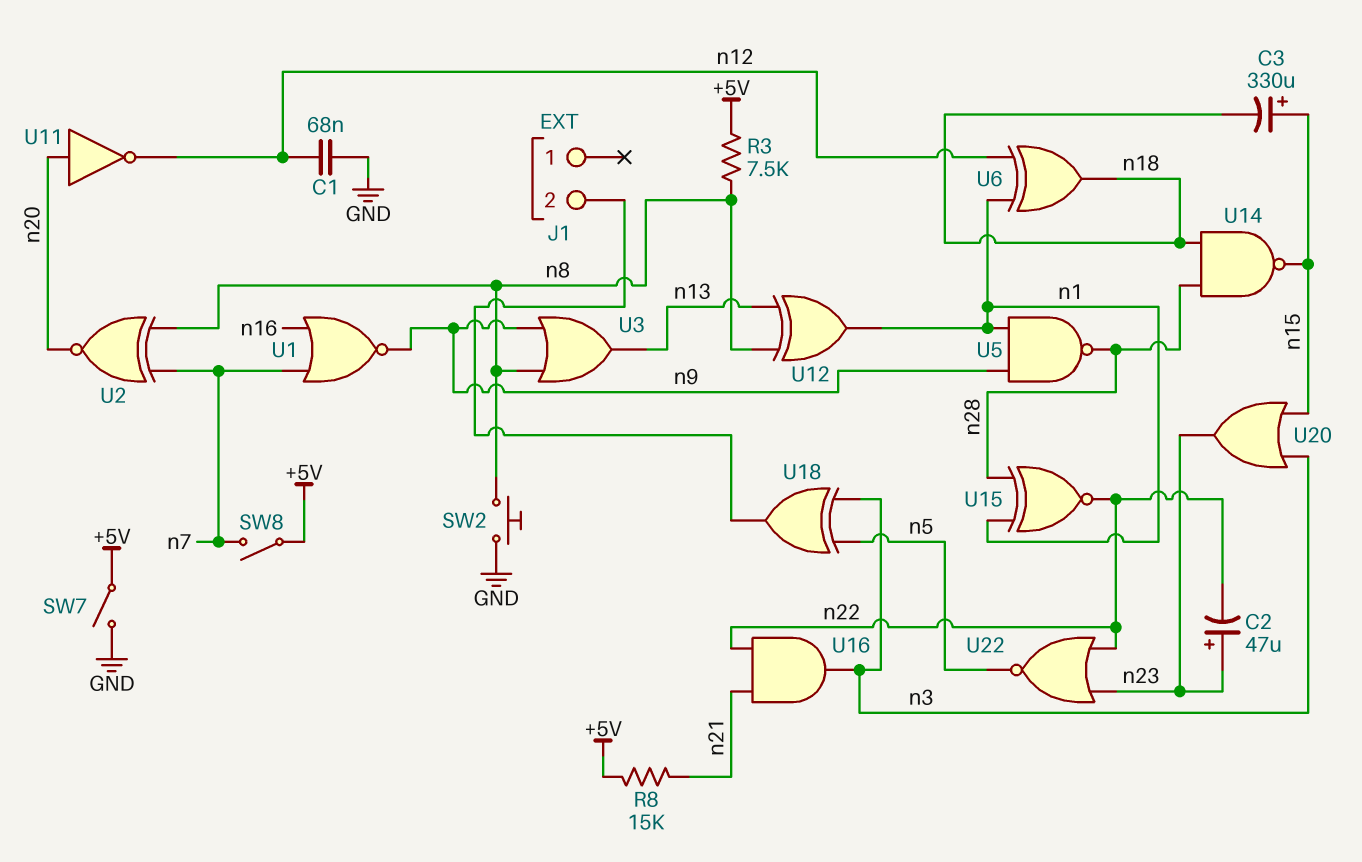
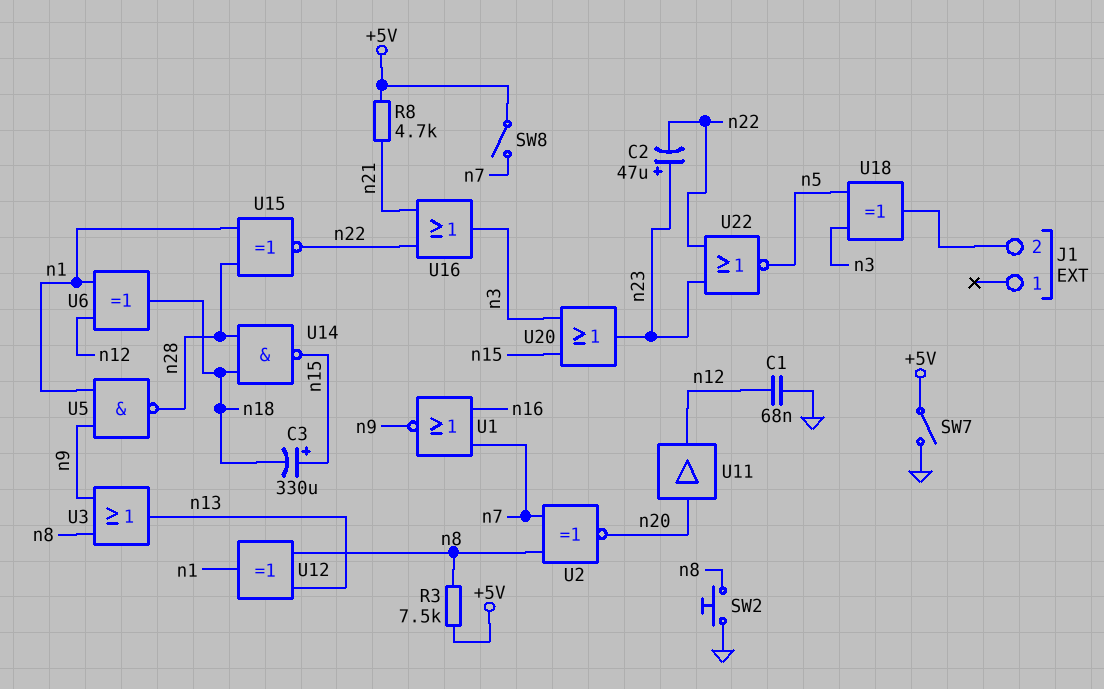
R8: 15k (+5V, n21) -> 4.7k (+5V, n21)
U11: NOT (in n20, out n12) -> buffer (in n20, out n12)
U16: AND (in n21, in n22, out n3) -> OR (in n21, in n22, out n3)

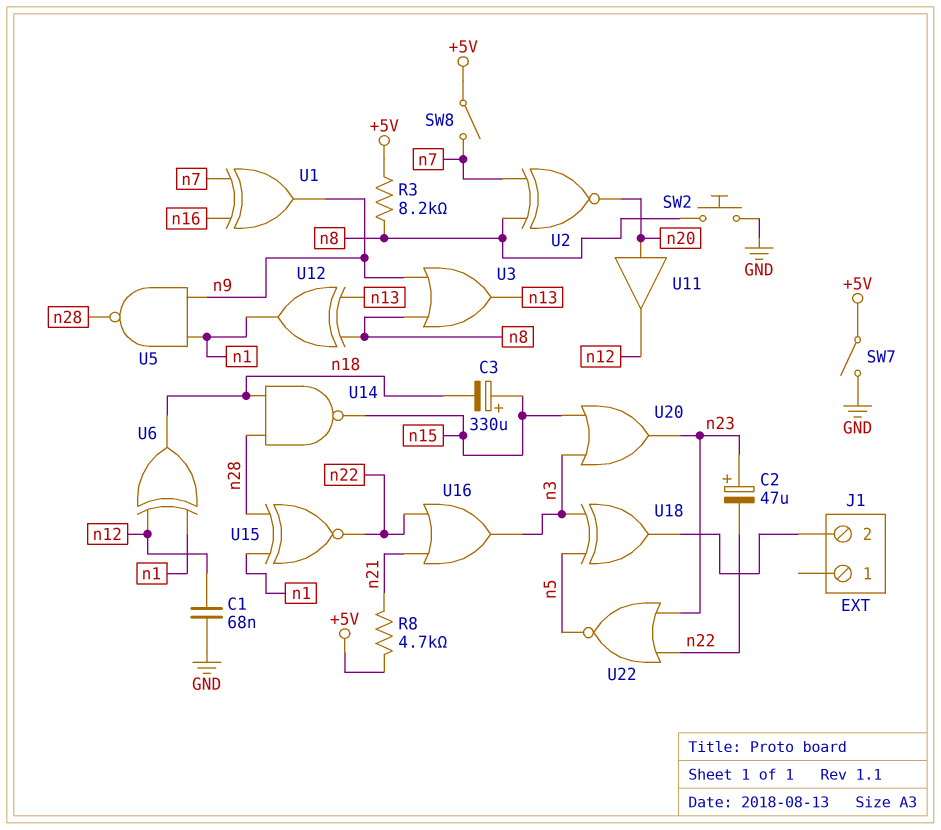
R3: 7.5k (+5V, n8) -> 8.2k (+5V, n8)
U1: NOR (in n7, in n16, out n9) -> XOR (in n7, in n16, out n9)

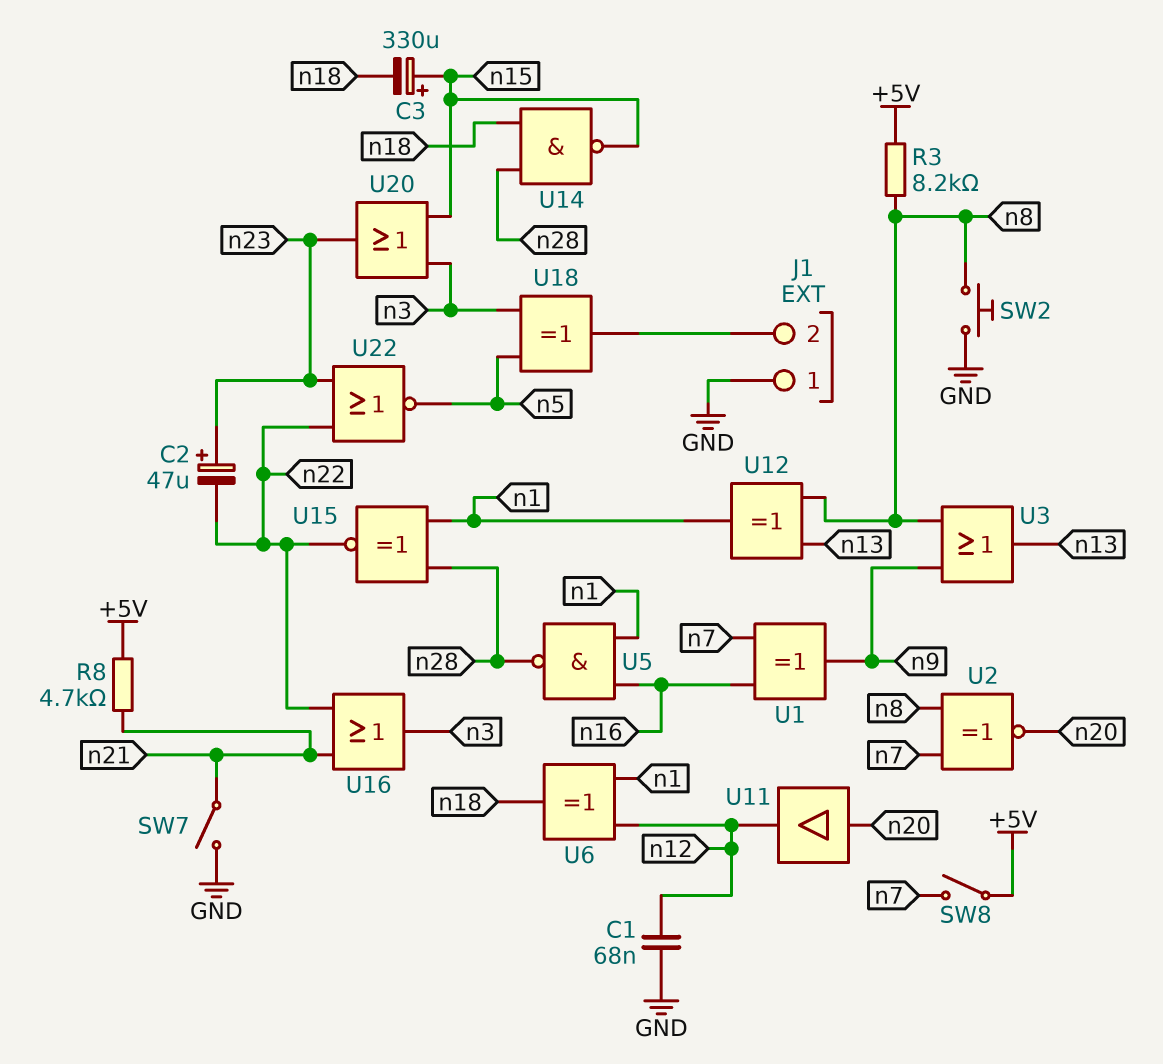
J1 pin 1: none -> GND
SW7: switch (+5V, GND) -> switch (GND, n21)
U5: NAND (in n1, in n9, out n28) -> NAND (in n1, in n16, out n28)

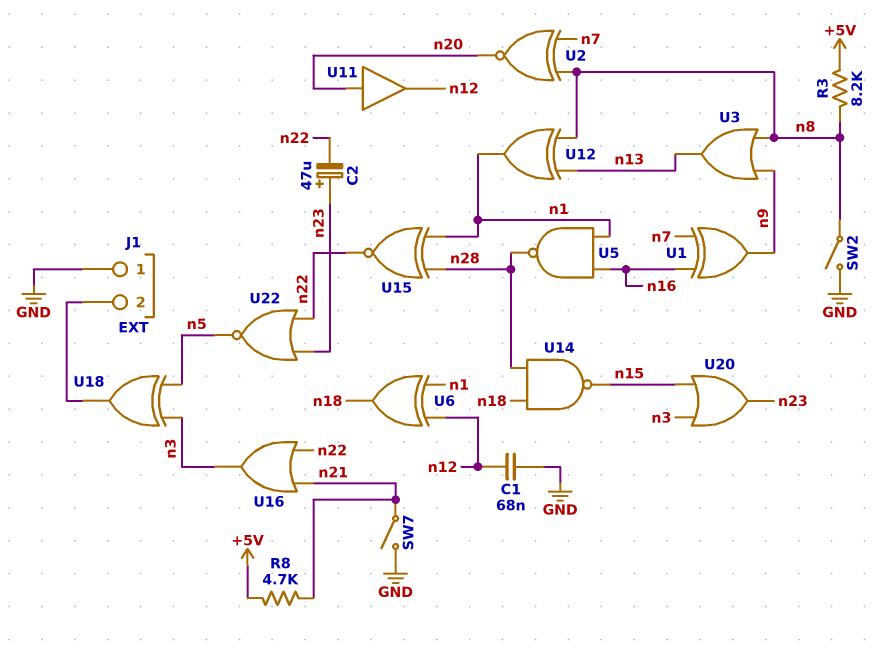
C3: 330uF (plus n15, minus n18) -> none
SW2: button (GND, n8) -> switch (GND, n8)
SW8: switch (+5V, n7) -> none

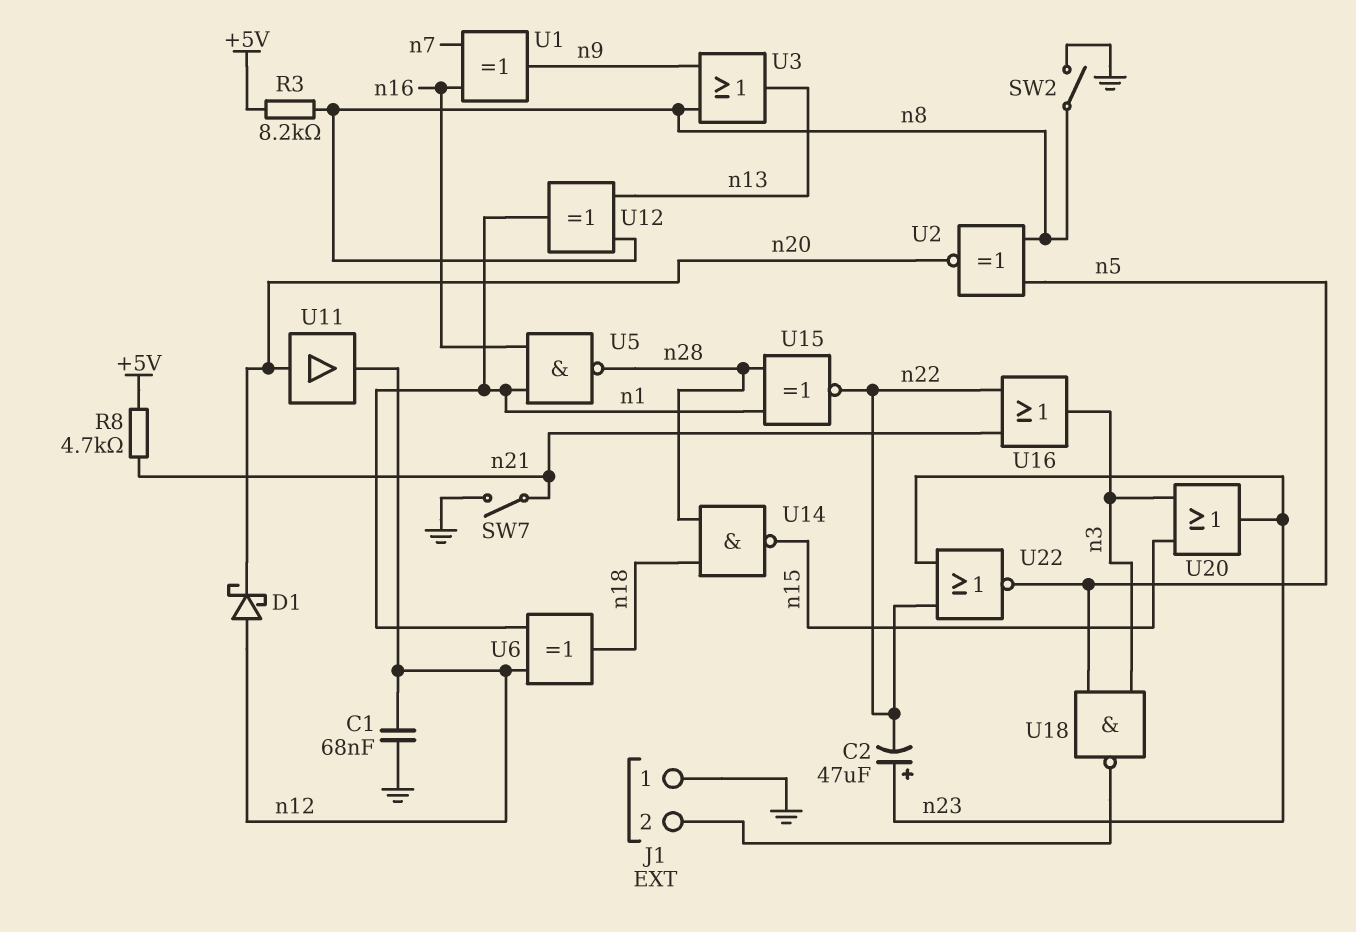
D1: none -> schottky (A n12, K n20)
U2: XNOR (in n7, in n8, out n20) -> XNOR (in n5, in n8, out n20)
U18: XOR (in n3, in n5, out J1/2) -> NAND (in n3, in n5, out J1/2)

